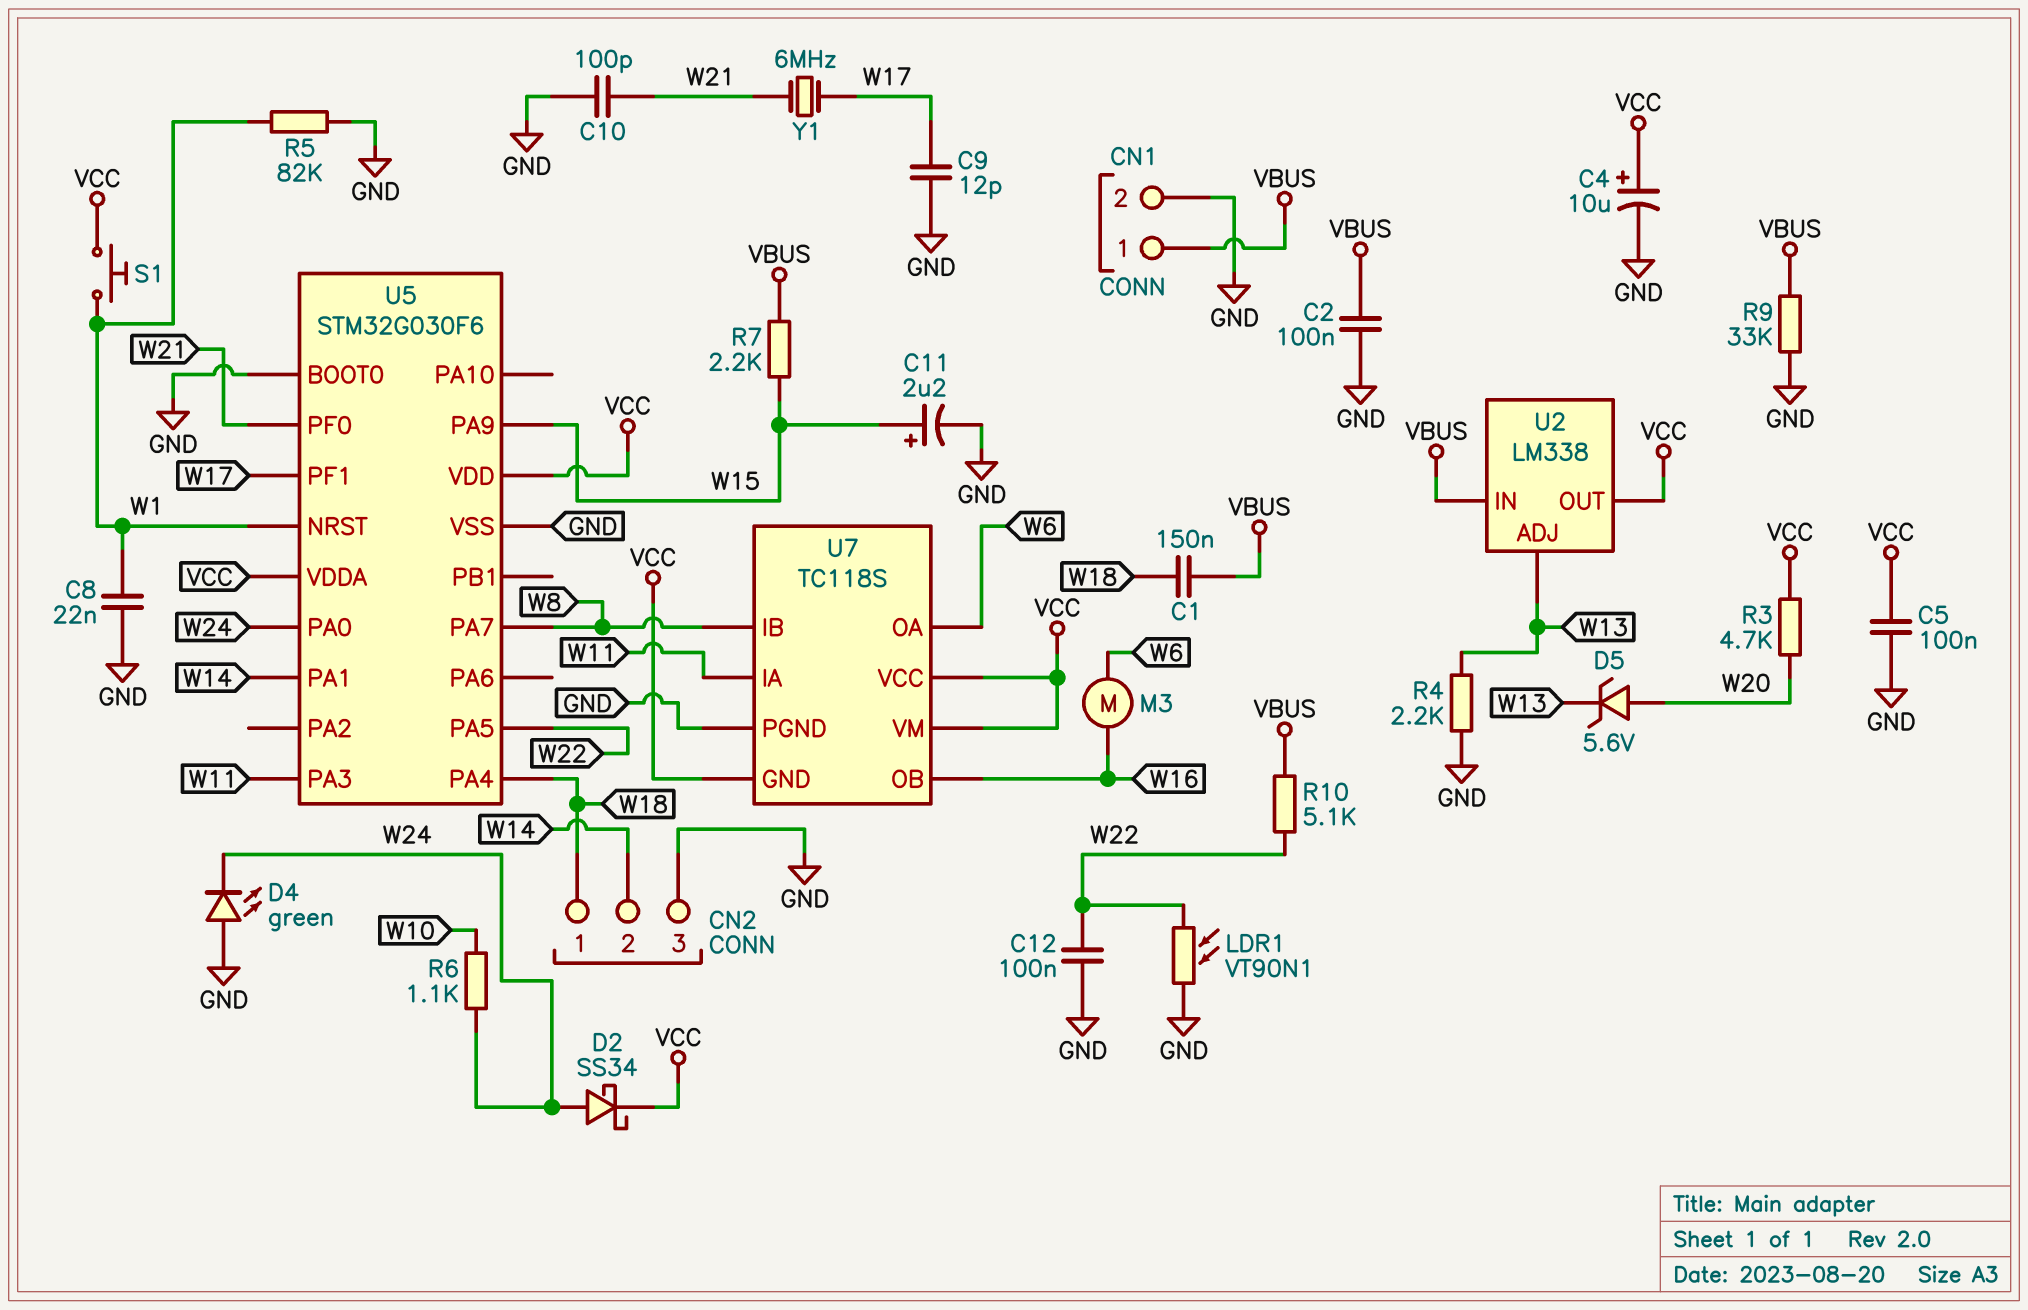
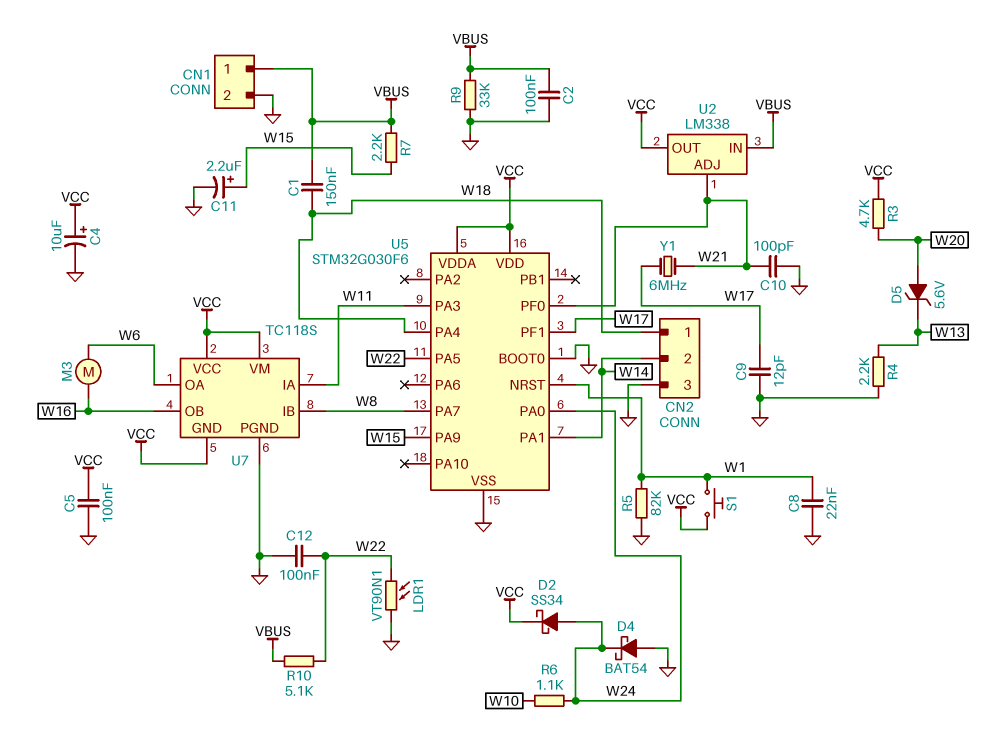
D4: LED green (A GND, K W24) -> schottky BAT54 (A GND, K W24)
U2 pin ADJ: W13 -> W21

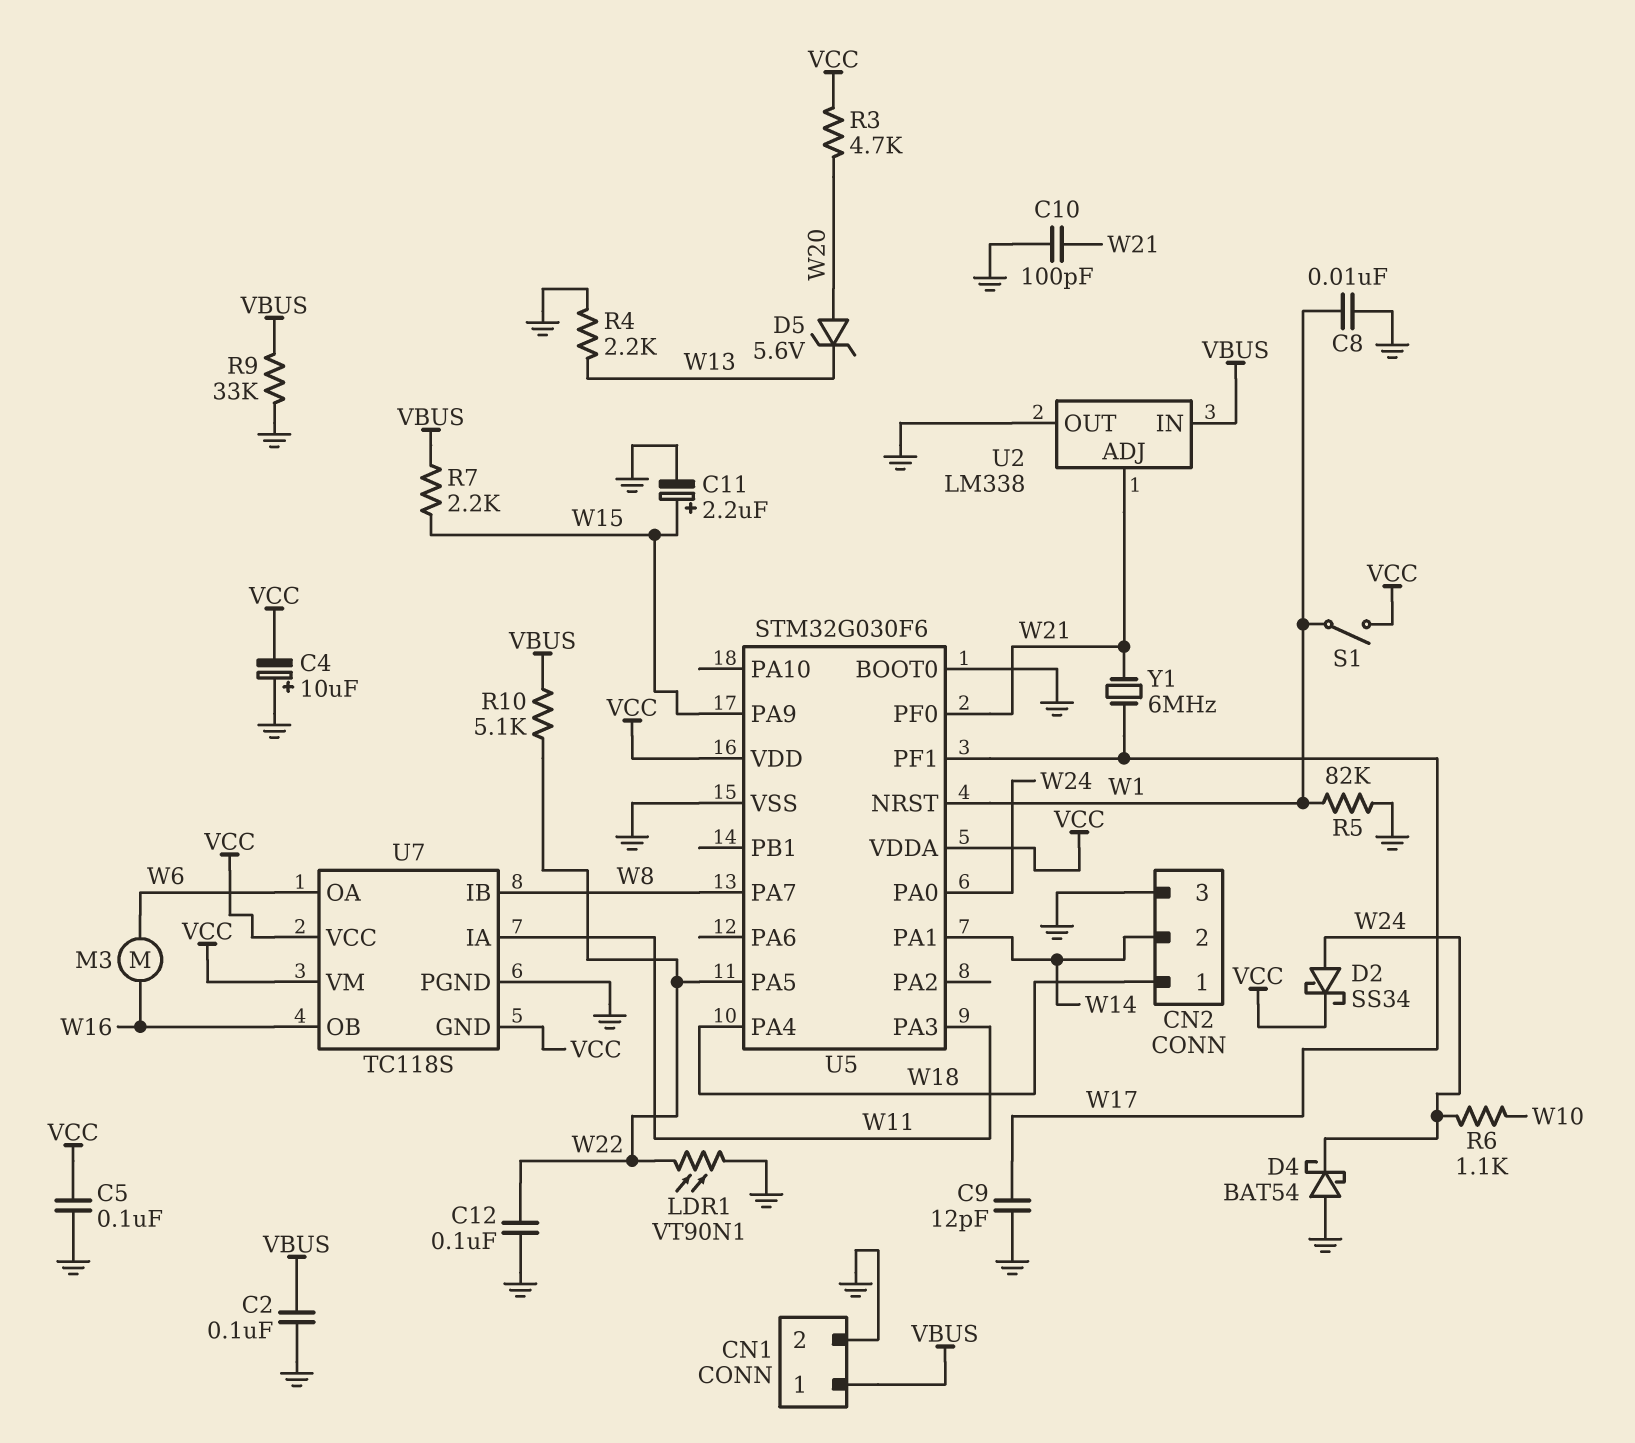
C1: 150nF (VBUS, W18) -> none
C4: 10uF (plus VCC, minus GND) -> 10uF (plus GND, minus VCC)
C8: 22nF (GND, W1) -> 10nF (GND, W1)
S1: button (VCC, W1) -> switch (VCC, W1)
U2 pin OUT: VCC -> GND

